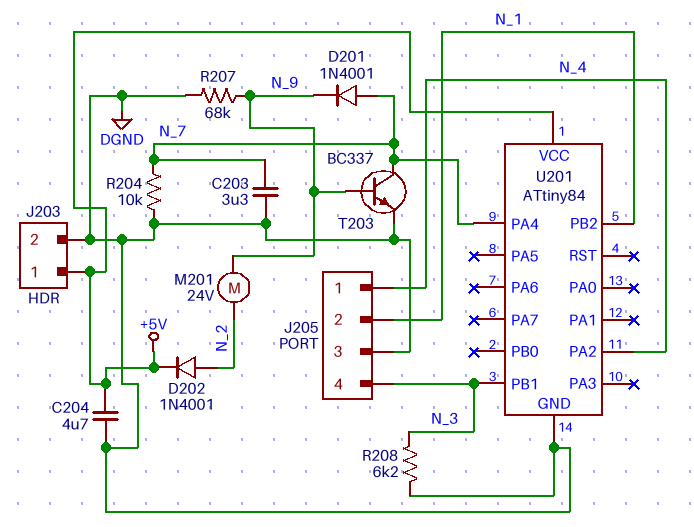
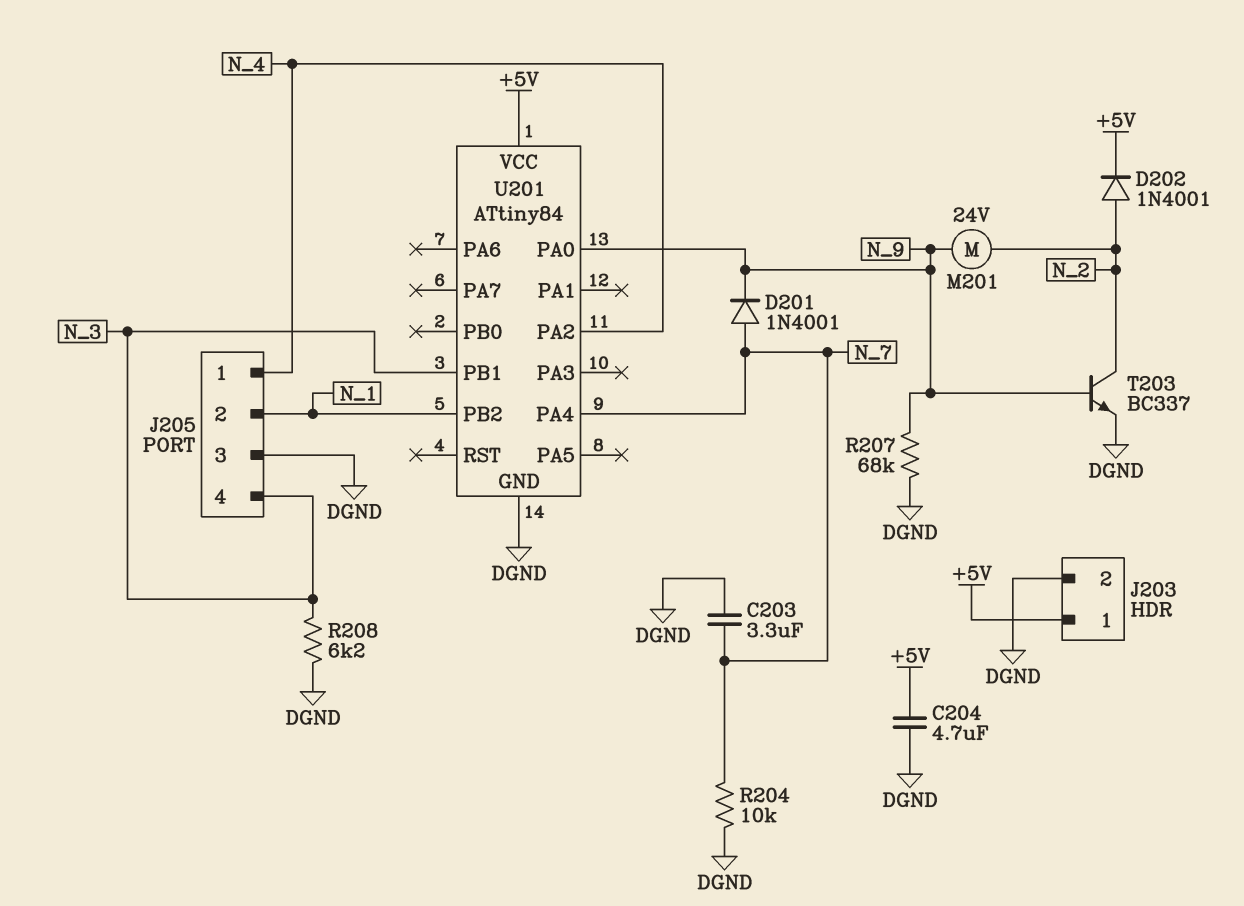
T203: NPN BC337 (B N_9, C N_7, E DGND) -> NPN BC337 (B N_9, C N_2, E DGND)
U201 pin PA0: none -> N_9

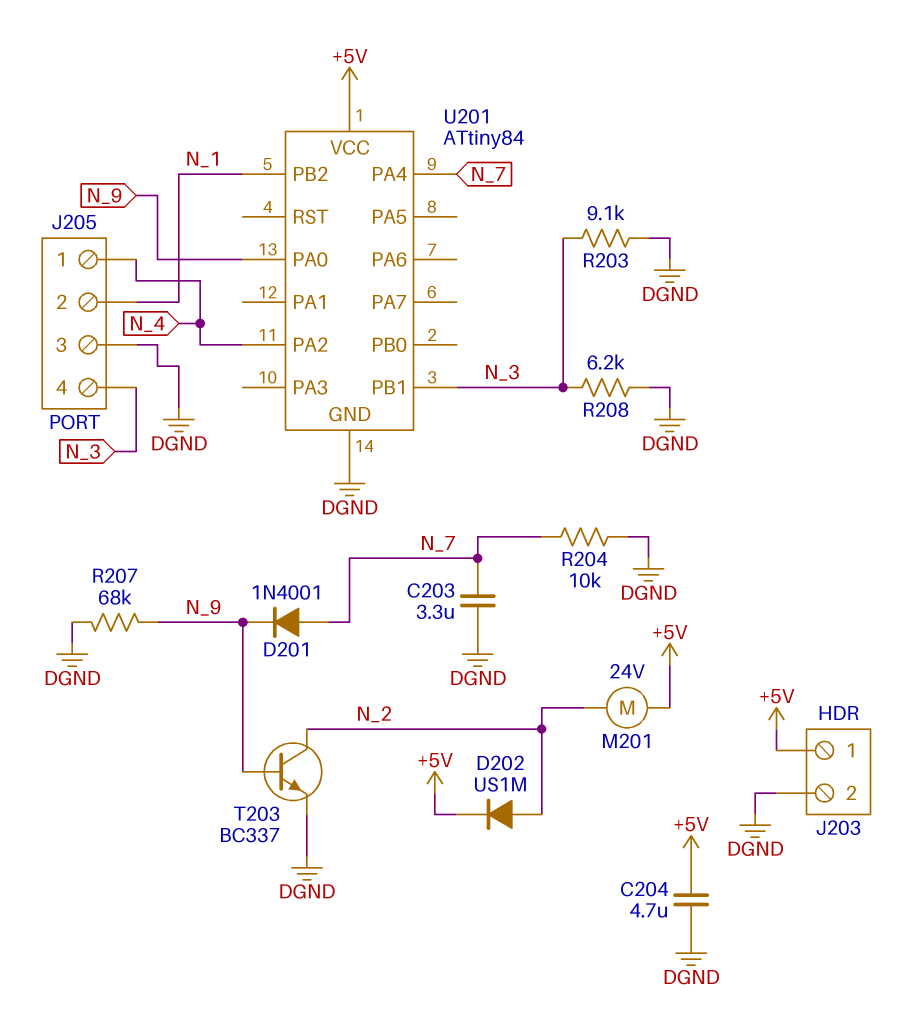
D202: diode 1N4001 (A N_2, K +5V) -> diode US1M (A N_2, K +5V)
M201: motor 24V (N_2, N_9) -> motor 24V (+5V, N_2)
R203: none -> 9.1k (DGND, N_3)

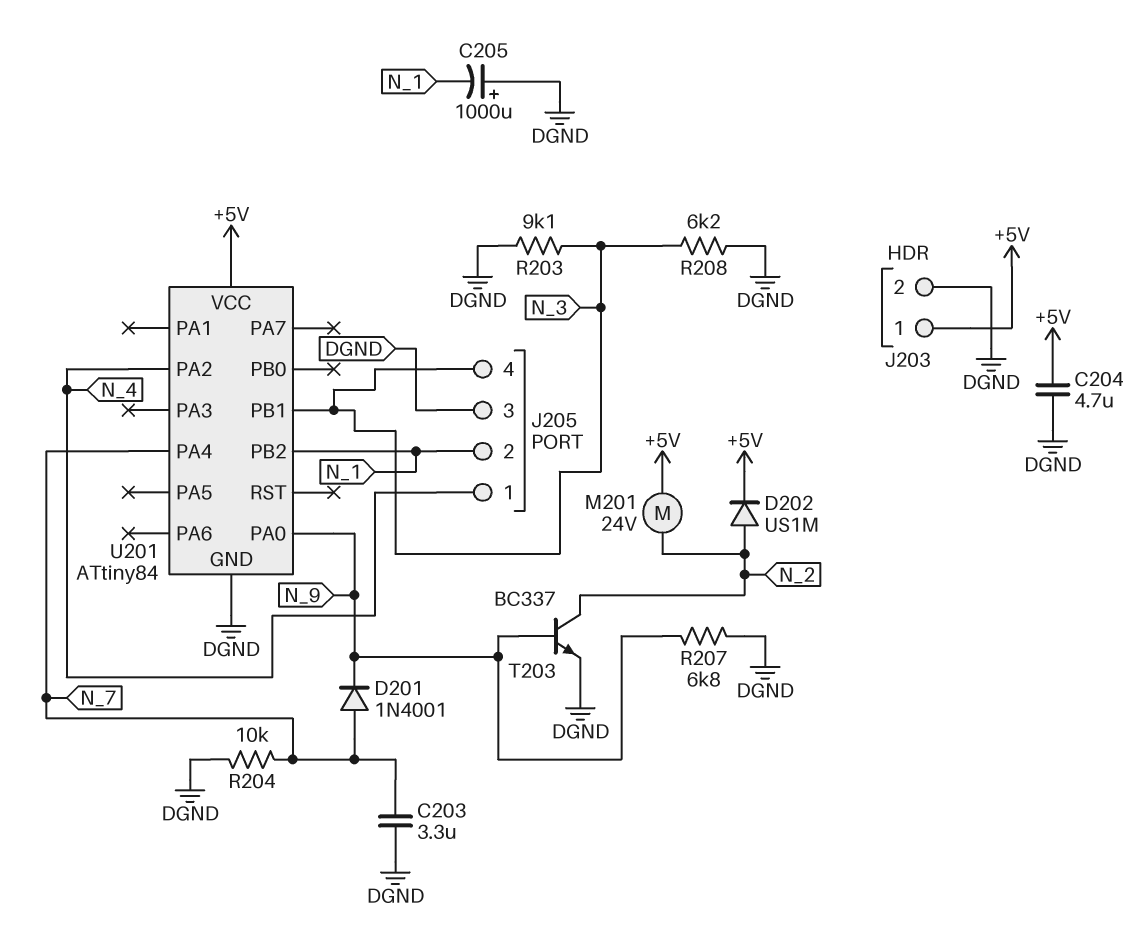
C205: none -> 1000uF (plus DGND, minus N_1)
R207: 68k (DGND, N_9) -> 6.8k (DGND, N_9)

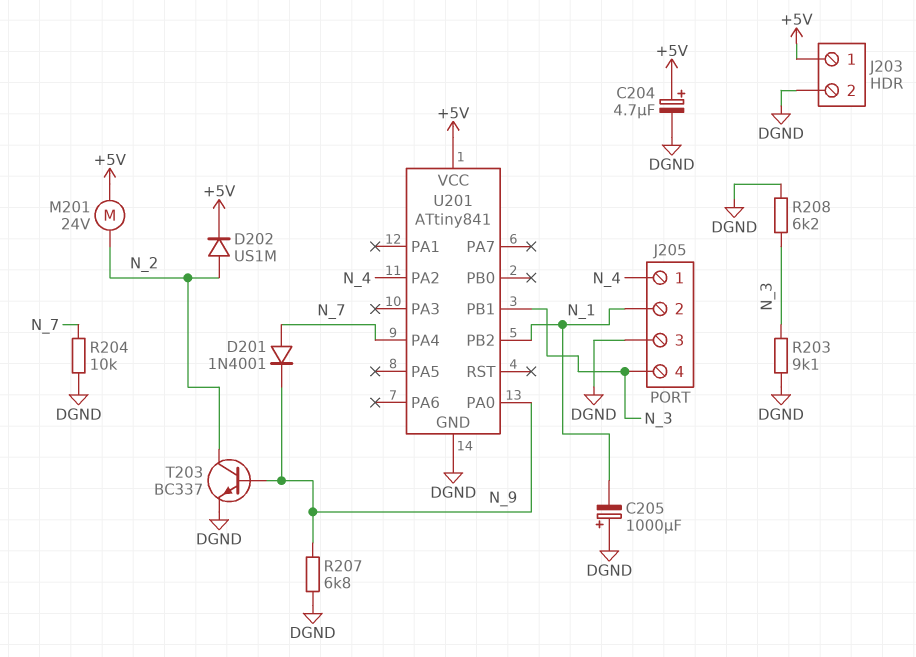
C203: 3.3uF (DGND, N_7) -> none
C204: 4.7uF (+5V, DGND) -> 4.7uF (plus +5V, minus DGND)
U201: ATtiny84 -> ATtiny841

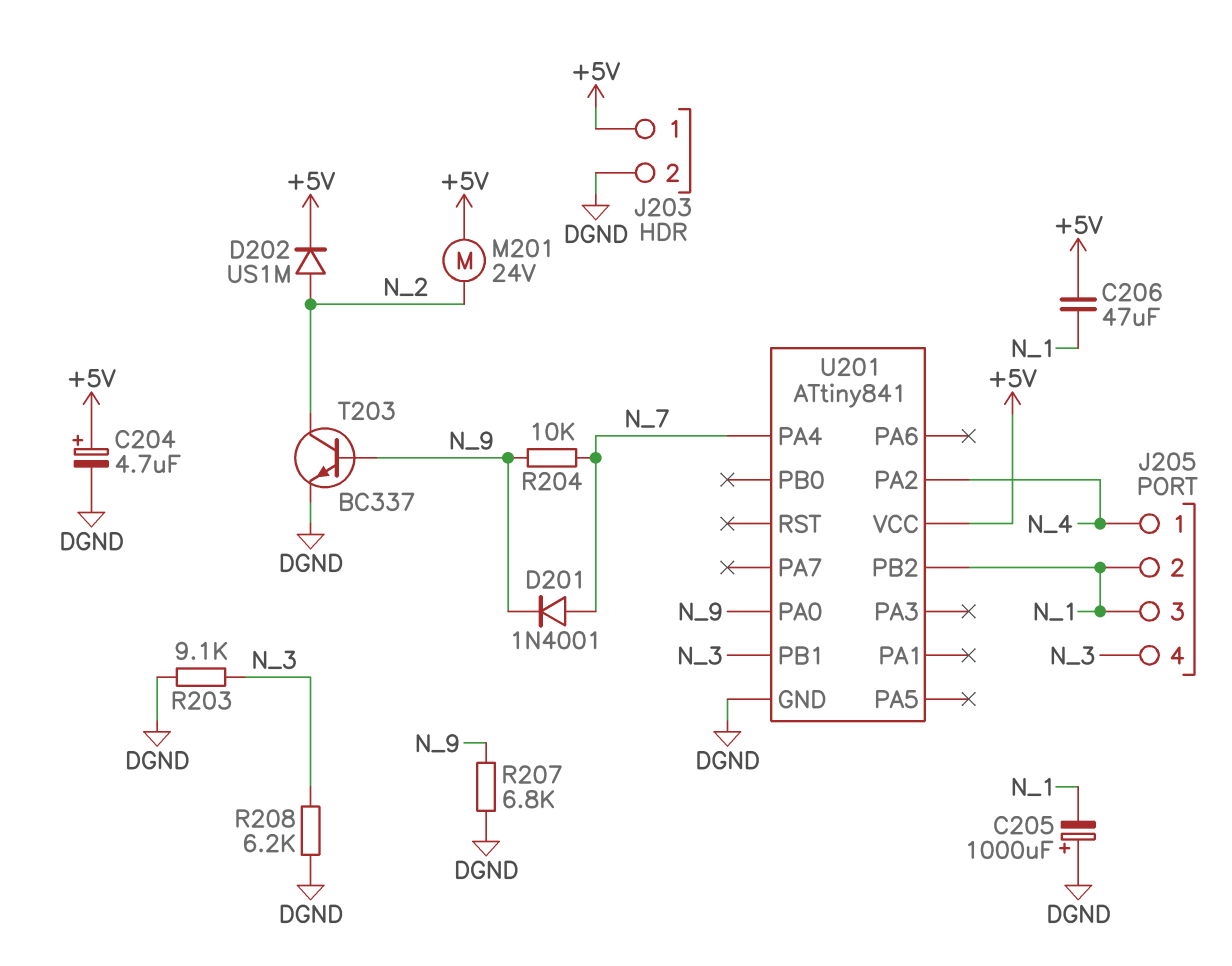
C206: none -> 47uF (+5V, N_1)
J205 pin 3: DGND -> N_1
R204: 10k (DGND, N_7) -> 10k (N_7, N_9)

